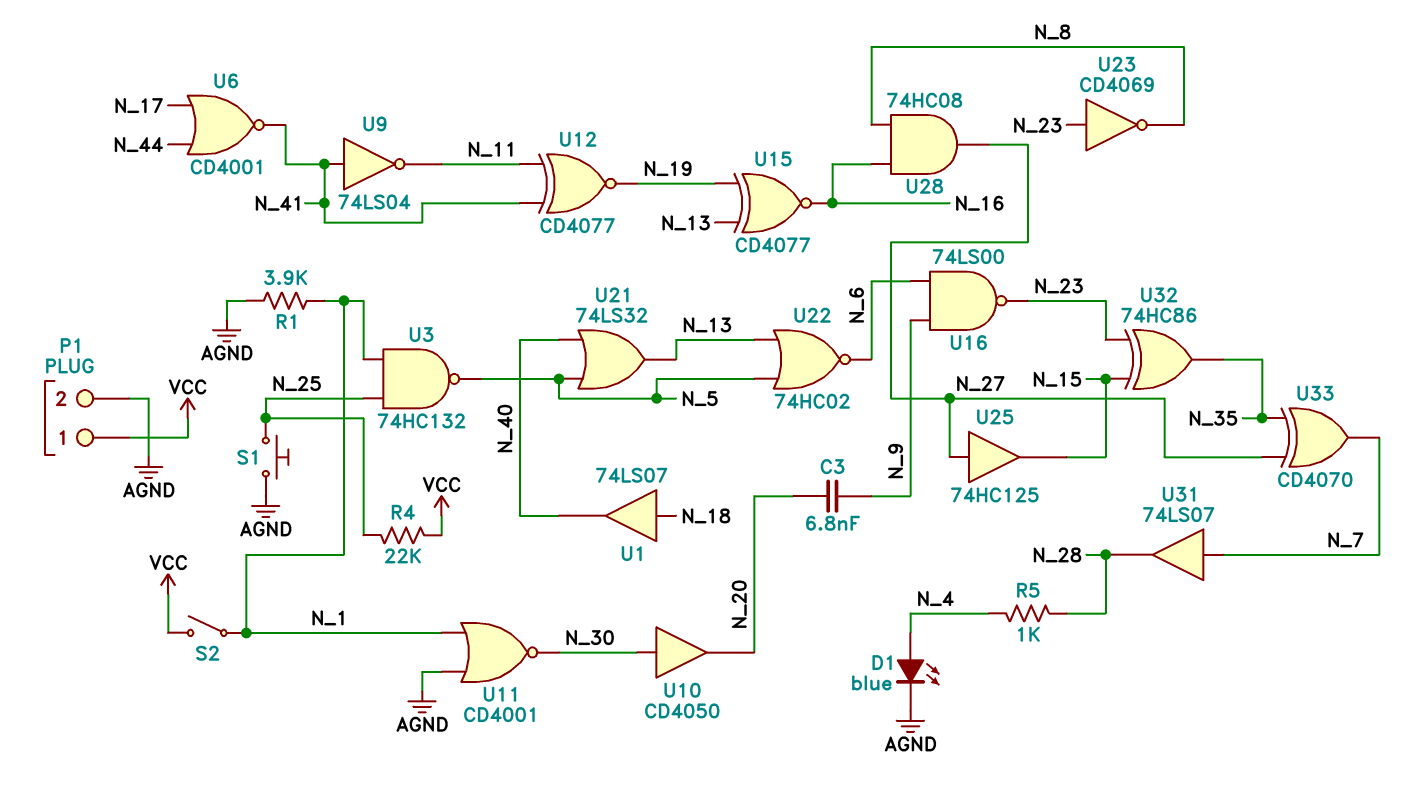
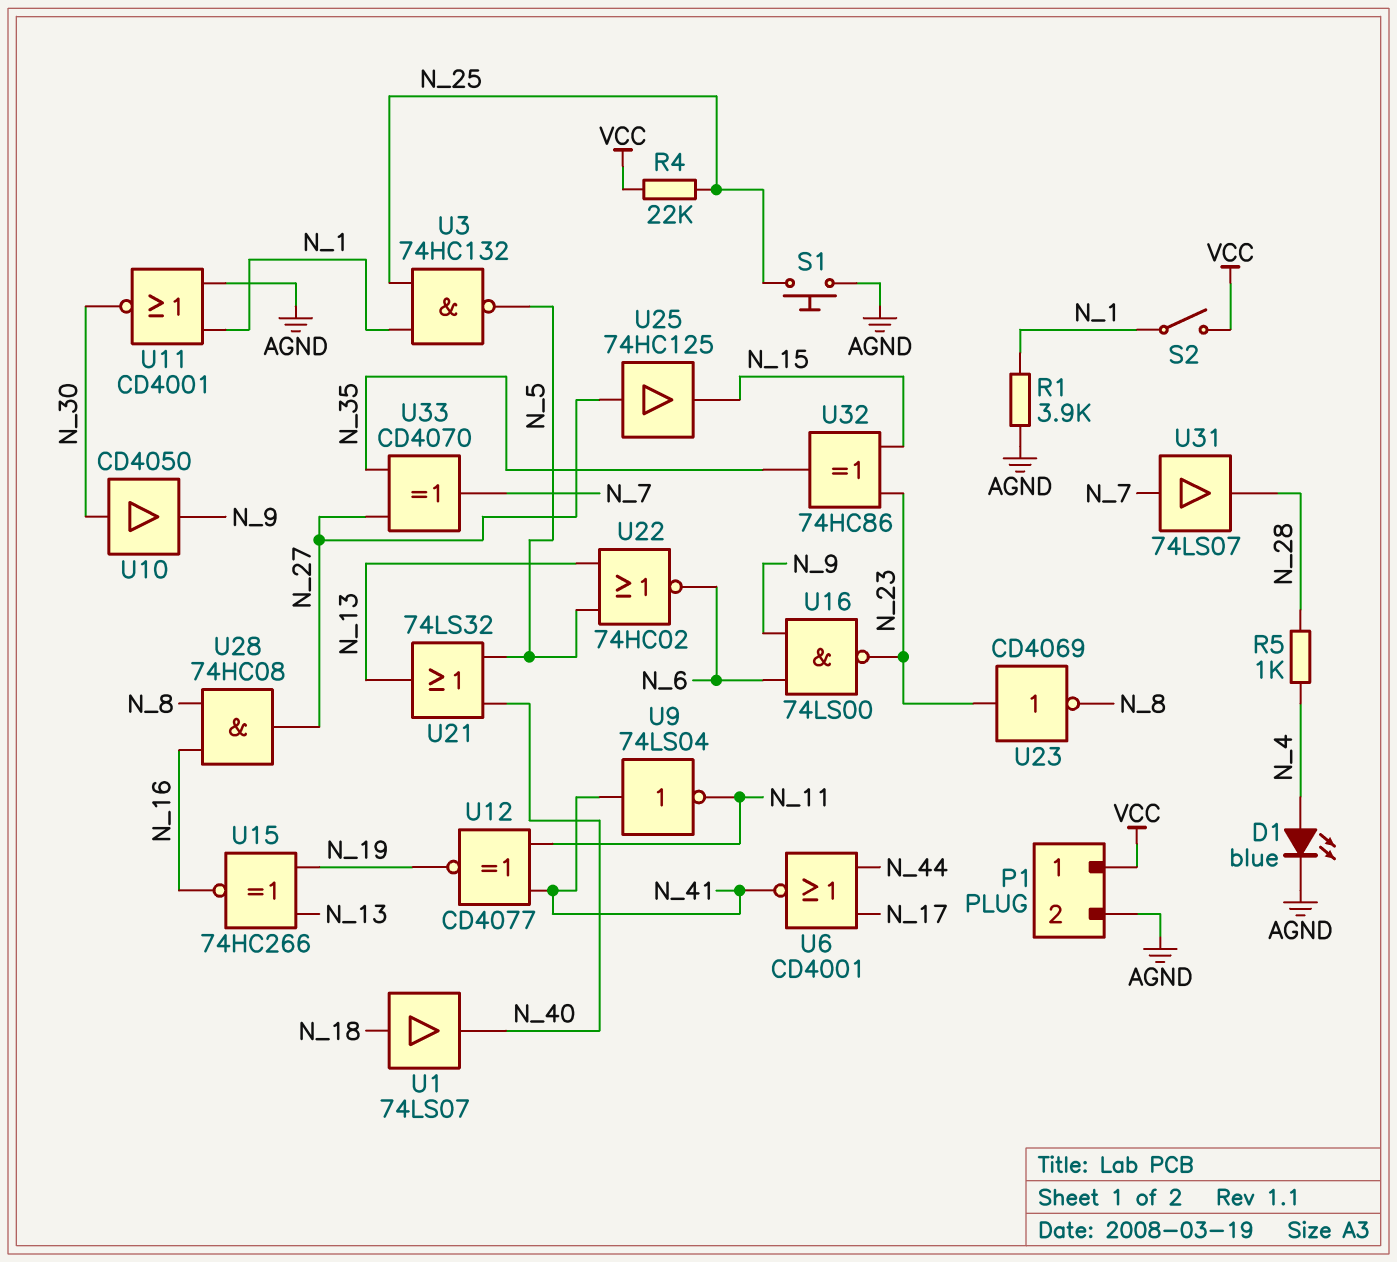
C3: 6.8nF (N_9, N_20) -> none
U10: buffer CD4050 (in N_30, out N_20) -> buffer CD4050 (in N_30, out N_9)
U15: XNOR CD4077 (in N_13, in N_19, out N_16) -> XNOR 74HC266 (in N_13, in N_19, out N_16)

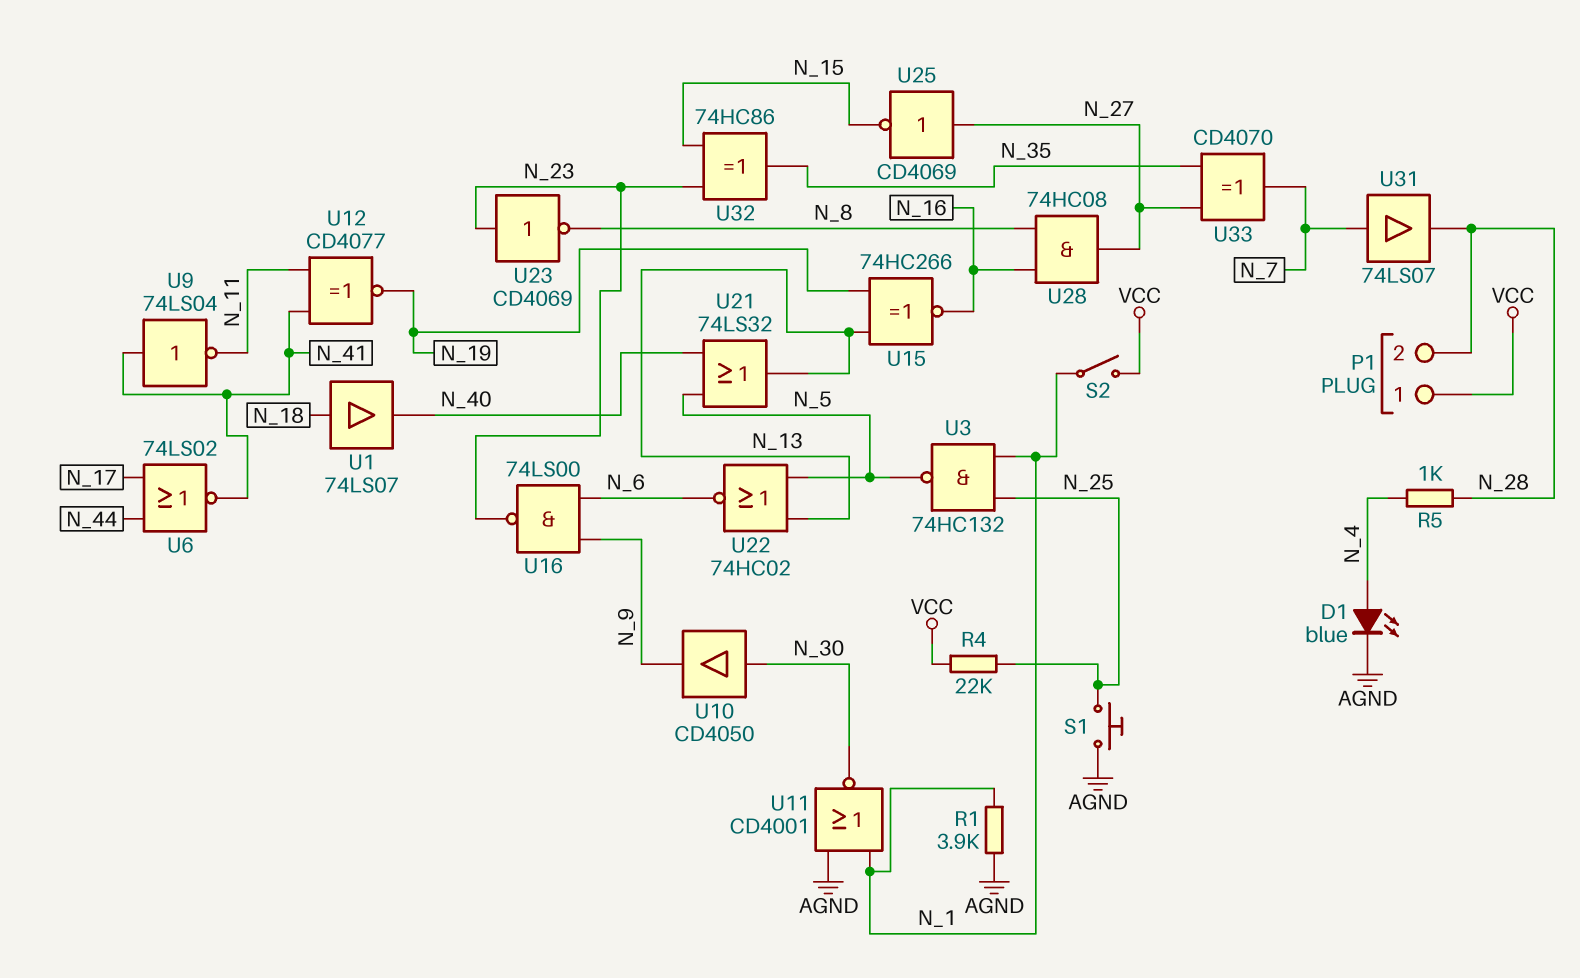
P1 pin 2: AGND -> N_28
U6: NOR CD4001 (in N_17, in N_44, out N_41) -> NOR 74LS02 (in N_17, in N_44, out N_41)
U25: buffer 74HC125 (in N_27, out N_15) -> NOT CD4069 (in N_27, out N_15)

